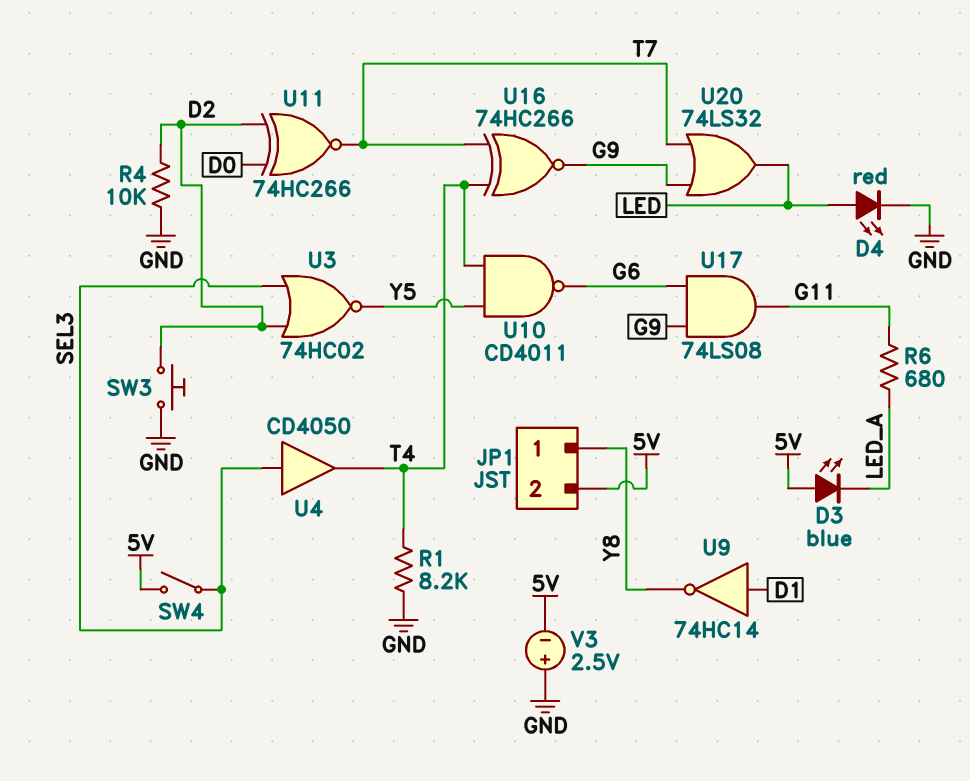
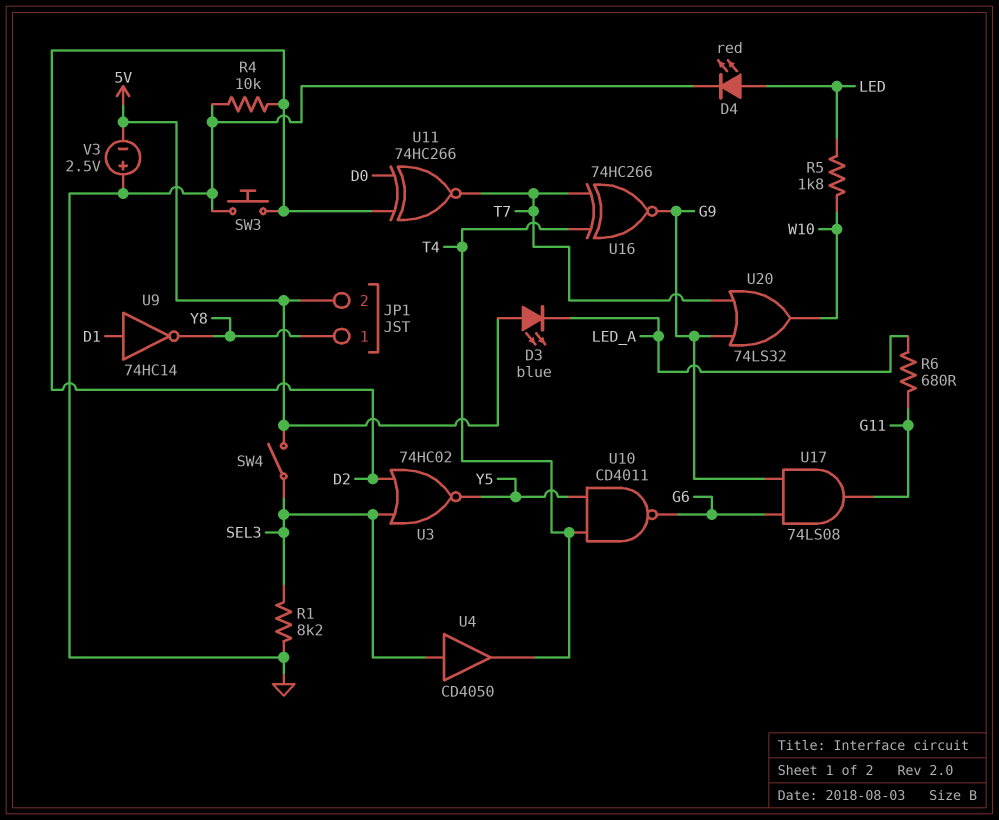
R1: 8.2k (GND, T4) -> 8.2k (GND, SEL3)
R5: none -> 1.8k (LED, W10)
U20: OR 74LS32 (in G9, in T7, out LED) -> OR 74LS32 (in G9, in T7, out W10)

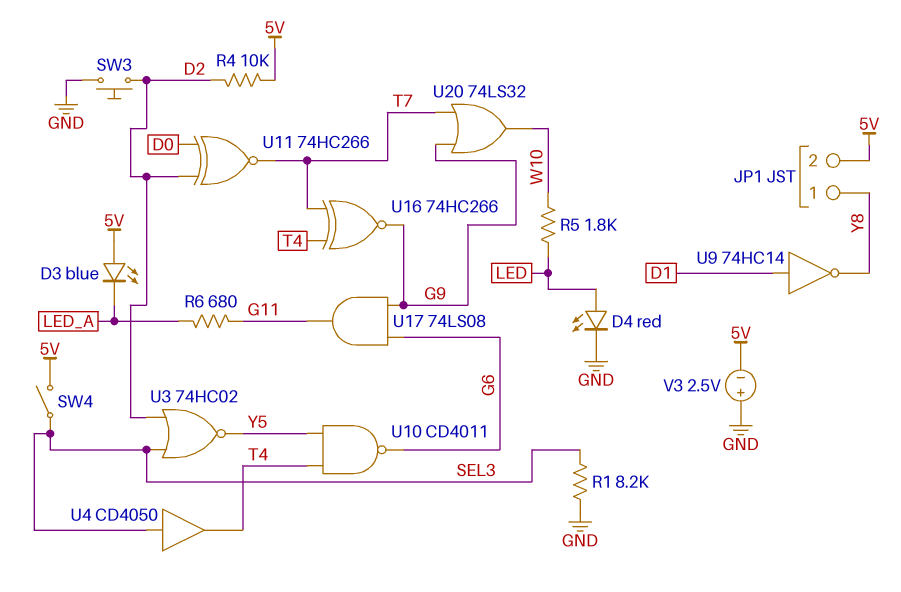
R4: 10k (D2, GND) -> 10k (5V, D2)

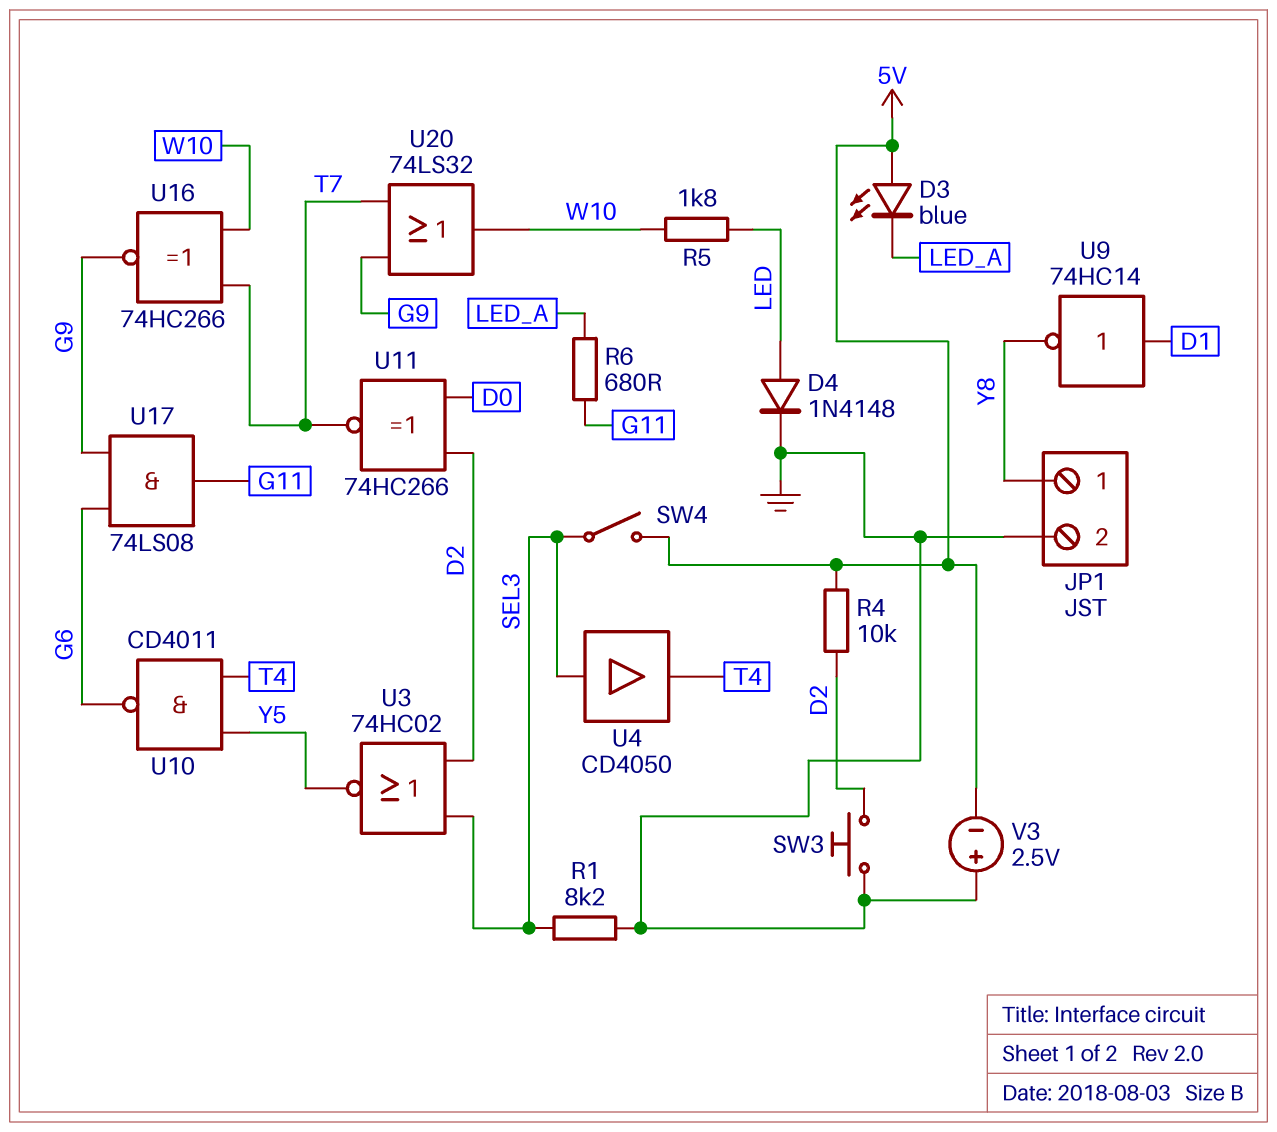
D4: LED red (A LED, K GND) -> diode 1N4148 (A LED, K GND)
JP1 pin 2: 5V -> GND
U16: XNOR 74HC266 (in T4, in T7, out G9) -> XNOR 74HC266 (in T7, in W10, out G9)

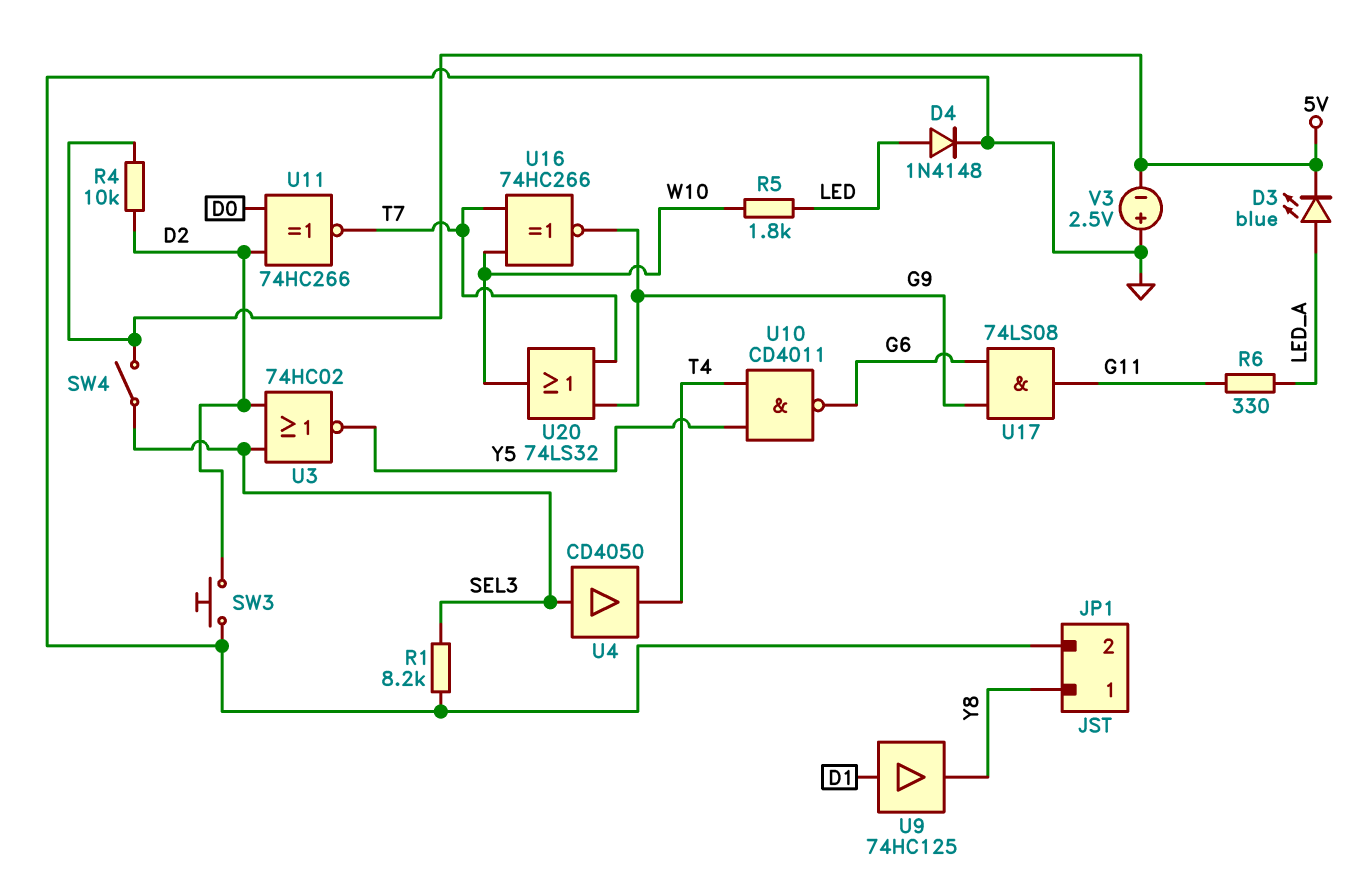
D3: LED blue (A 5V, K LED_A) -> LED blue (A LED_A, K 5V)
R6: 680 (G11, LED_A) -> 330 (G11, LED_A)
U9: NOT 74HC14 (in D1, out Y8) -> buffer 74HC125 (in D1, out Y8)

